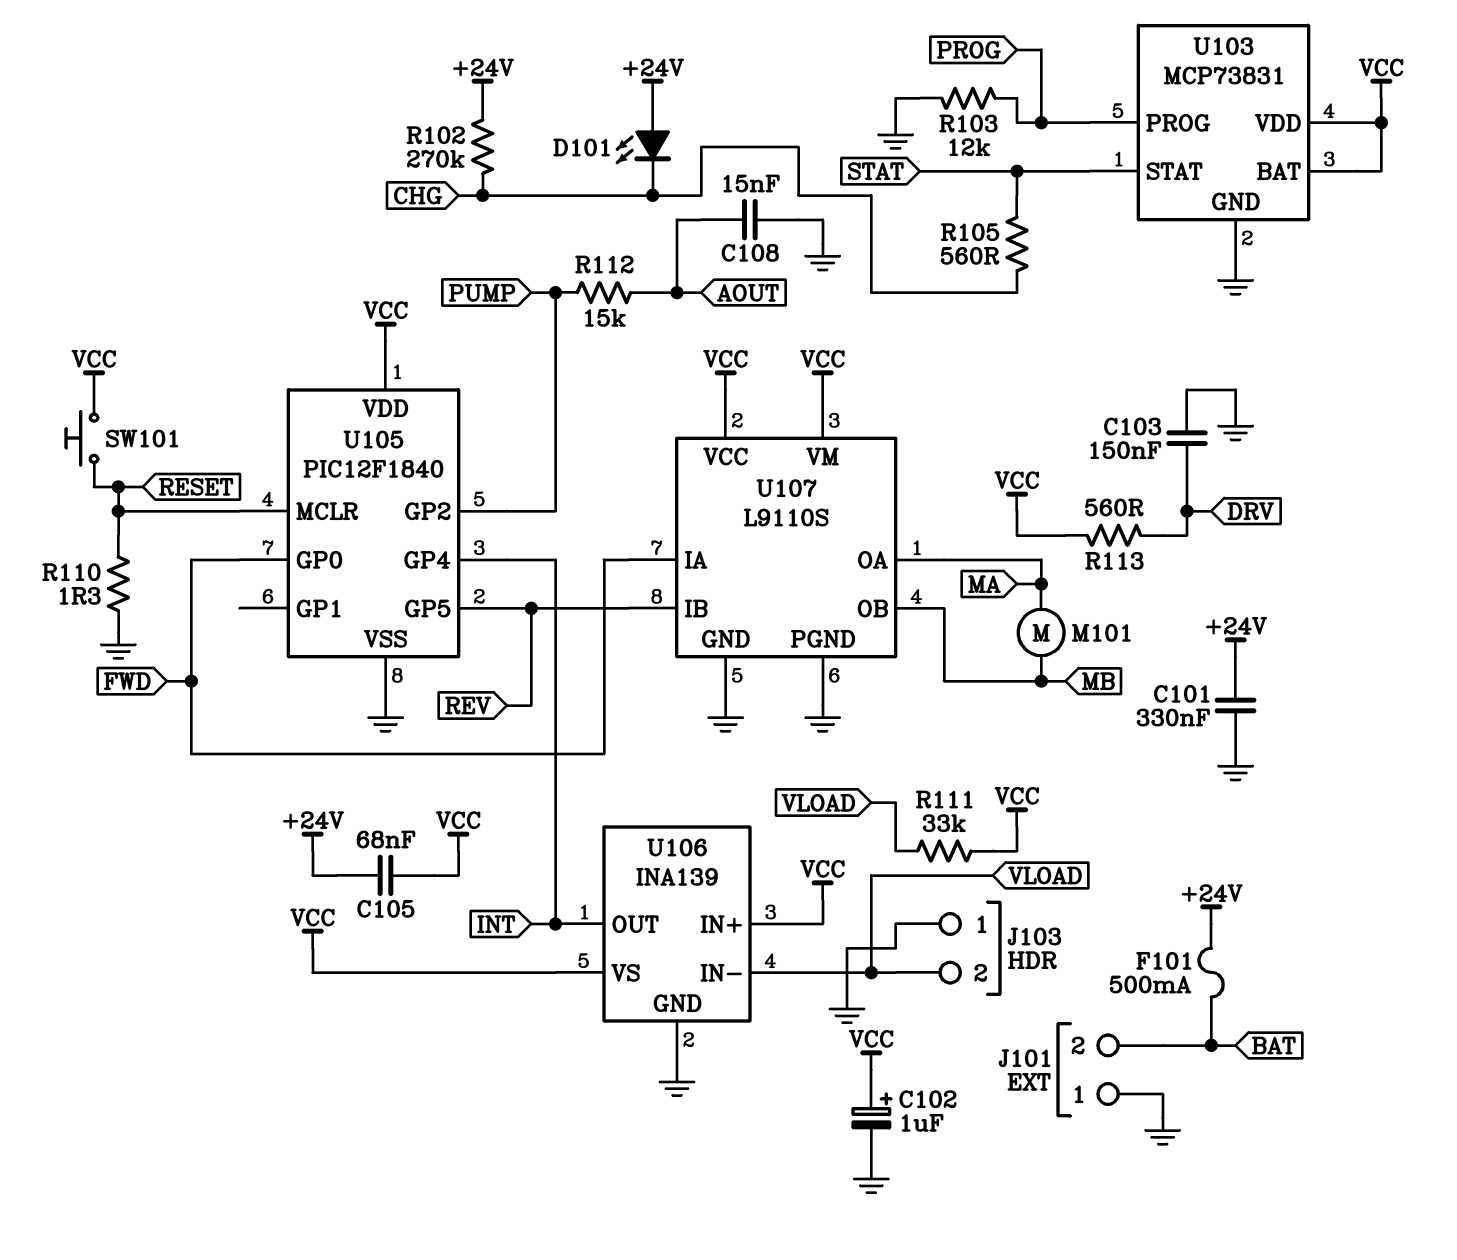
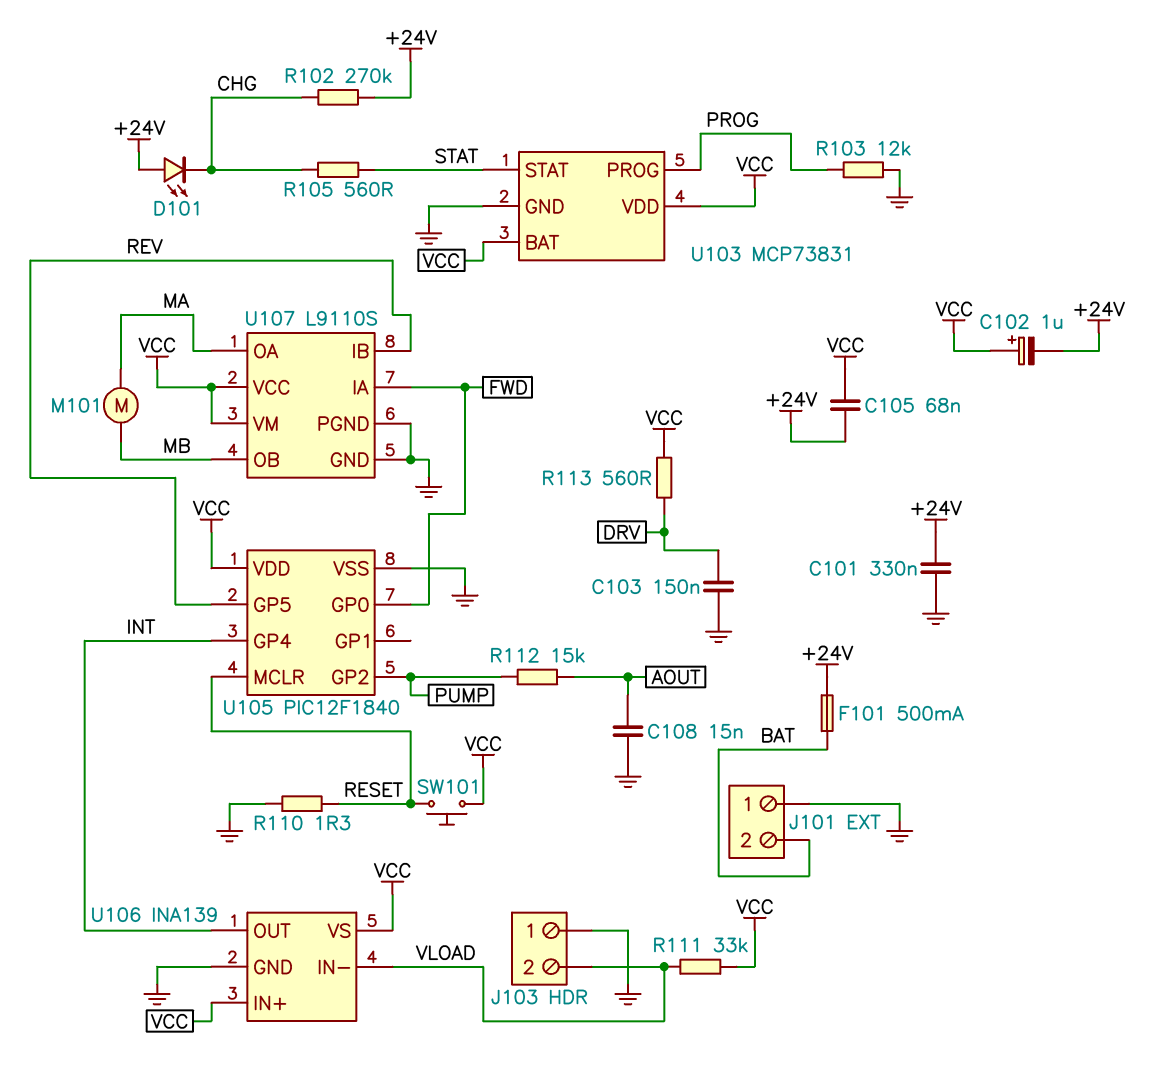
C102: 1uF (plus VCC, minus GND) -> 1uF (plus VCC, minus +24V)

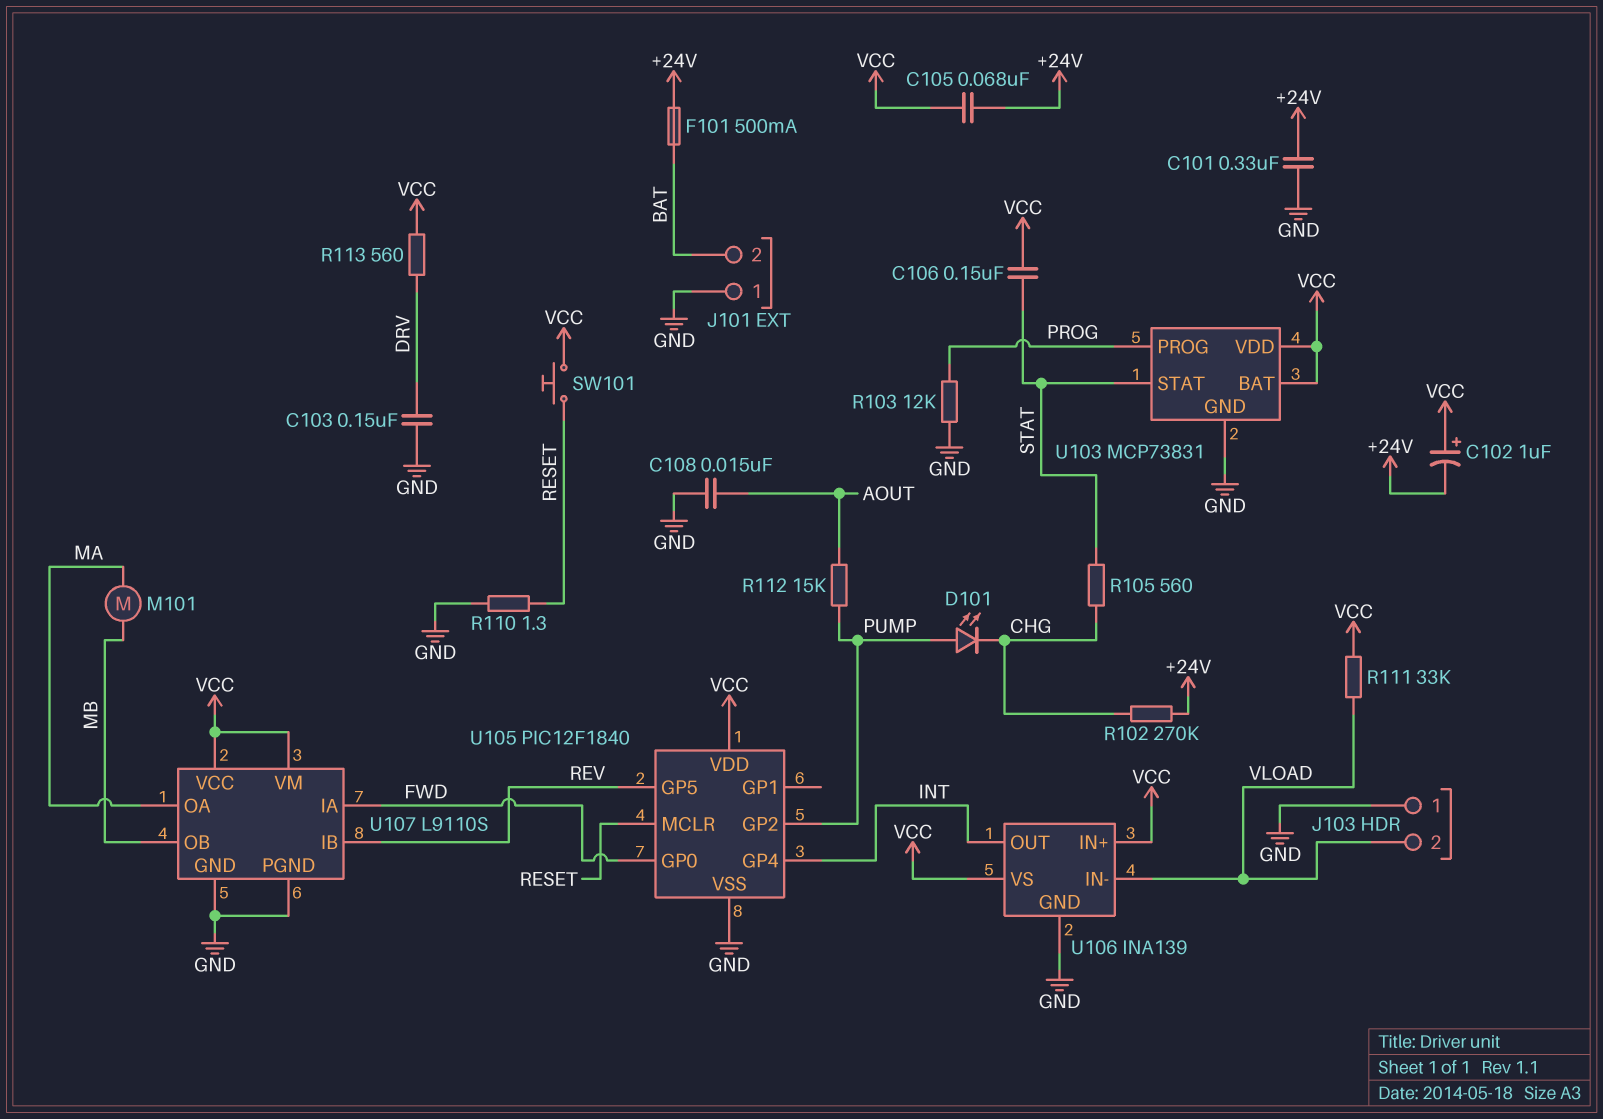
C106: none -> 150nF (STAT, VCC)
D101: LED (A +24V, K CHG) -> LED (A PUMP, K CHG)

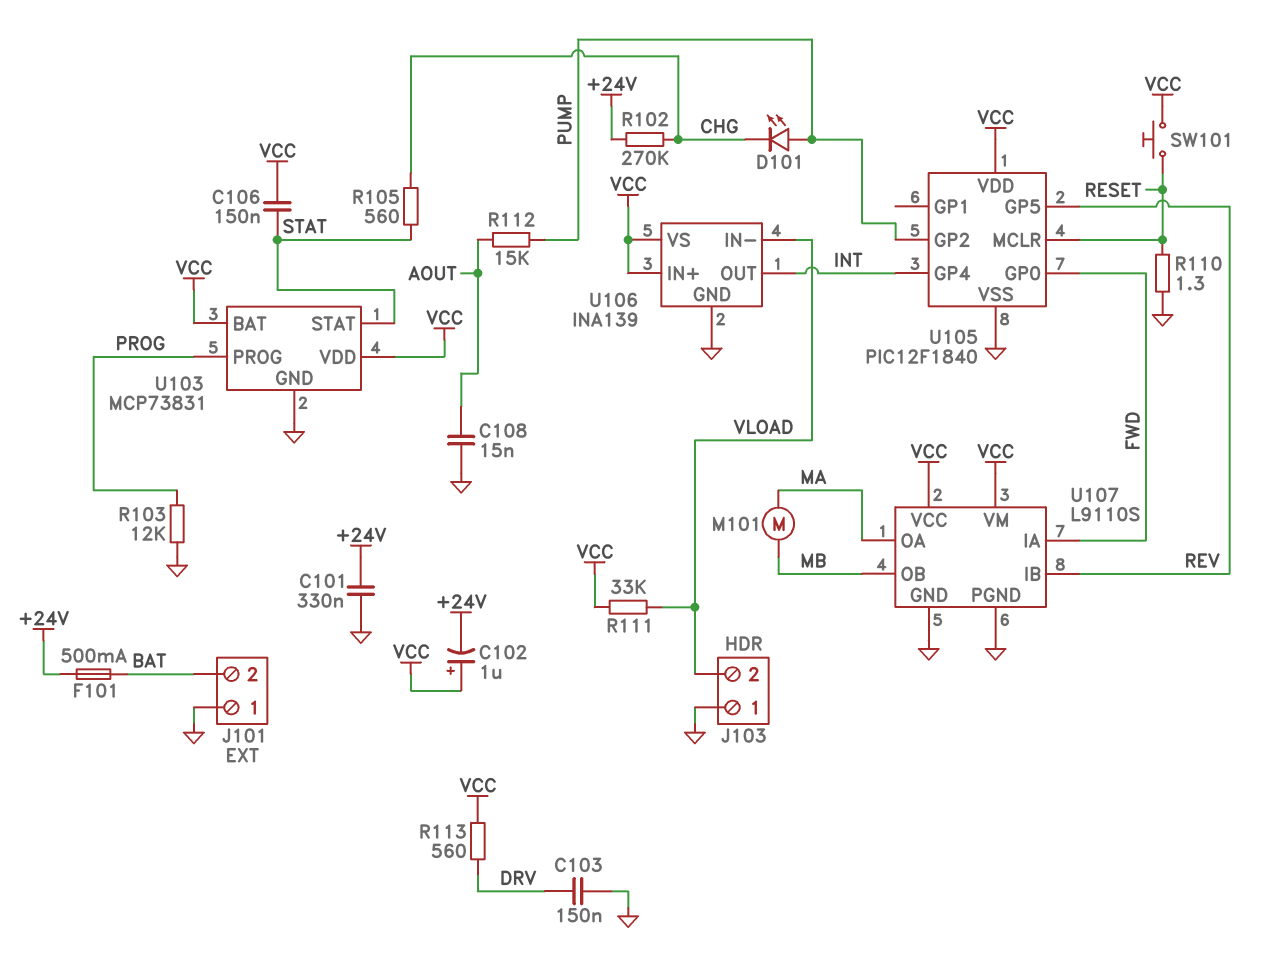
C105: 68nF (+24V, VCC) -> none

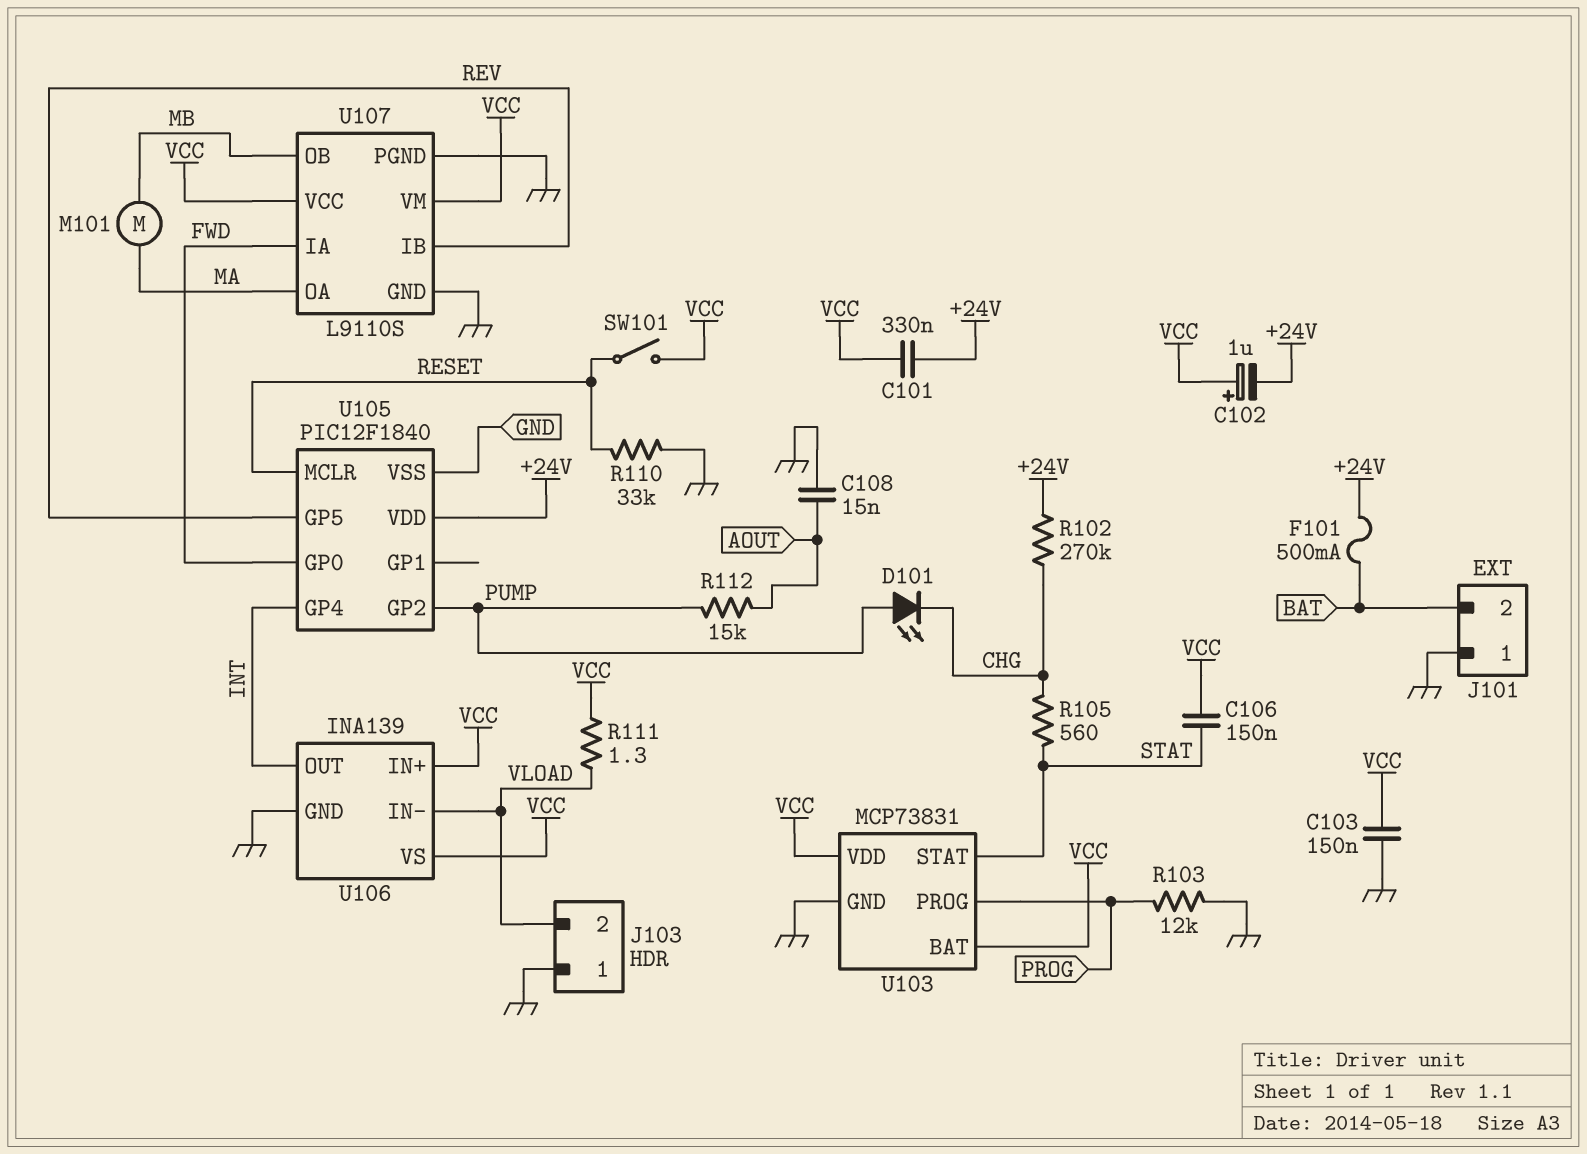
C101: 330nF (+24V, GND) -> 330nF (+24V, VCC)
C103: 150nF (DRV, GND) -> 150nF (GND, VCC)
R110: 1.3 (GND, RESET) -> 33k (GND, RESET)
R111: 33k (VCC, VLOAD) -> 1.3 (VCC, VLOAD)
R113: 560 (DRV, VCC) -> none
SW101: button (RESET, VCC) -> switch (RESET, VCC)
U105 pin VDD: VCC -> +24V

